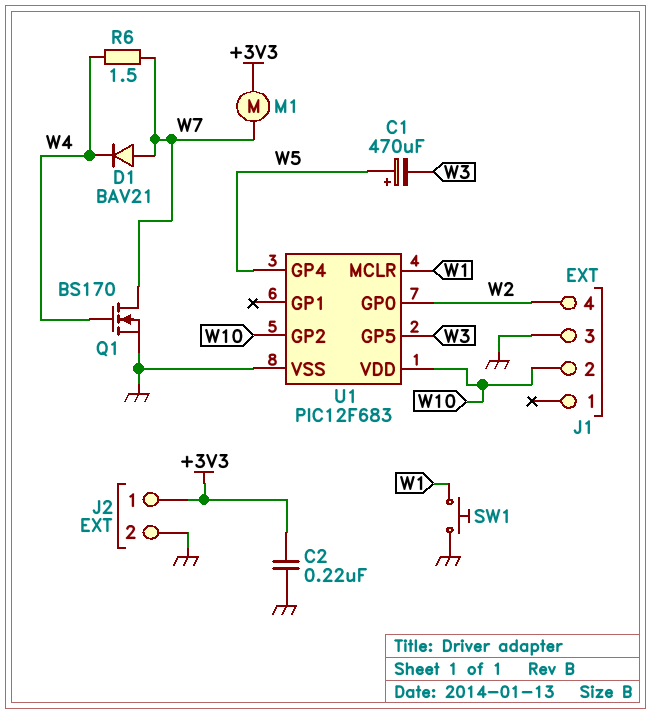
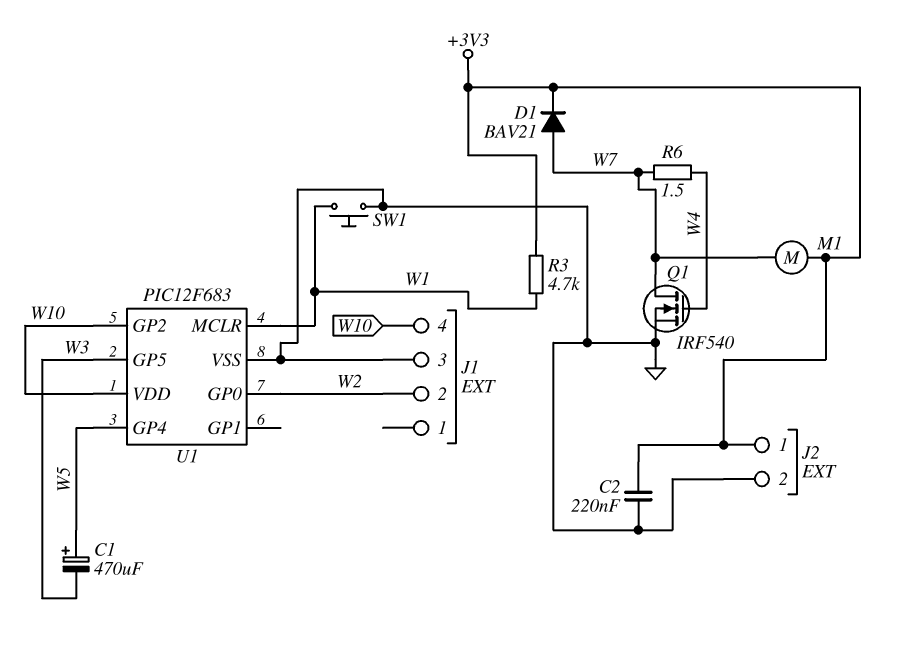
D1: diode BAV21 (A W7, K W4) -> diode BAV21 (A W7, K +3V3)
J1 pin 2: W10 -> W2
J1 pin 4: W2 -> W10
Q1: NMOS BS170 (G W4, D W7, S GND) -> NMOS IRF540 (G W4, D W7, S GND)
R3: none -> 4.7k (+3V3, W1)

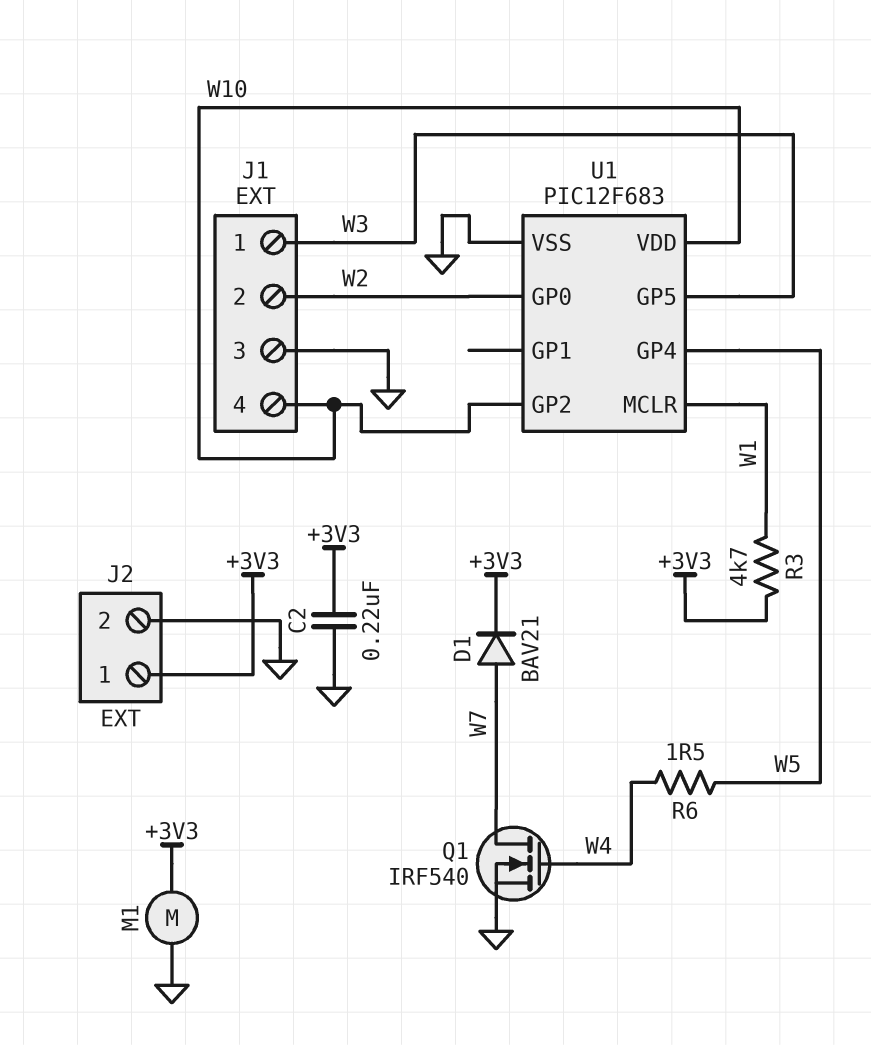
C1: 470uF (plus W5, minus W3) -> none
J1 pin 1: none -> W3
M1: motor (+3V3, W7) -> motor (+3V3, GND)
R6: 1.5 (W4, W7) -> 1.5 (W4, W5)
SW1: button (GND, W1) -> none

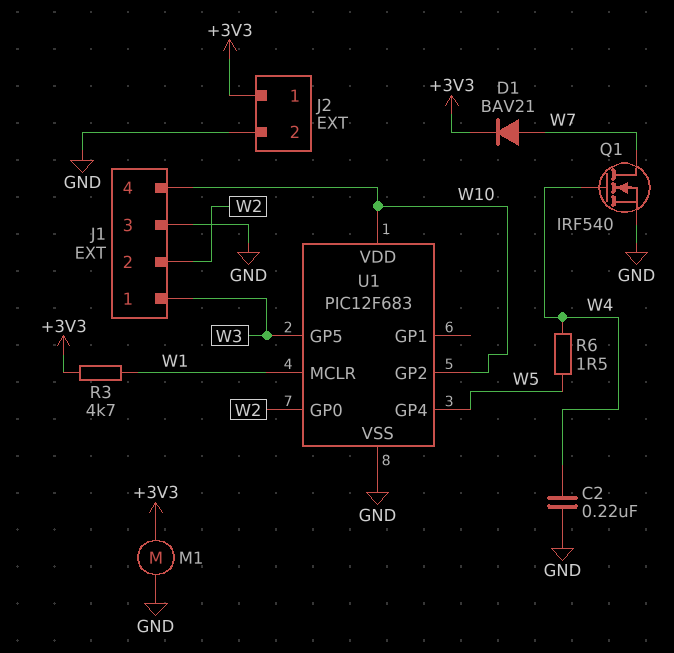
C2: 220nF (+3V3, GND) -> 220nF (GND, W4)

